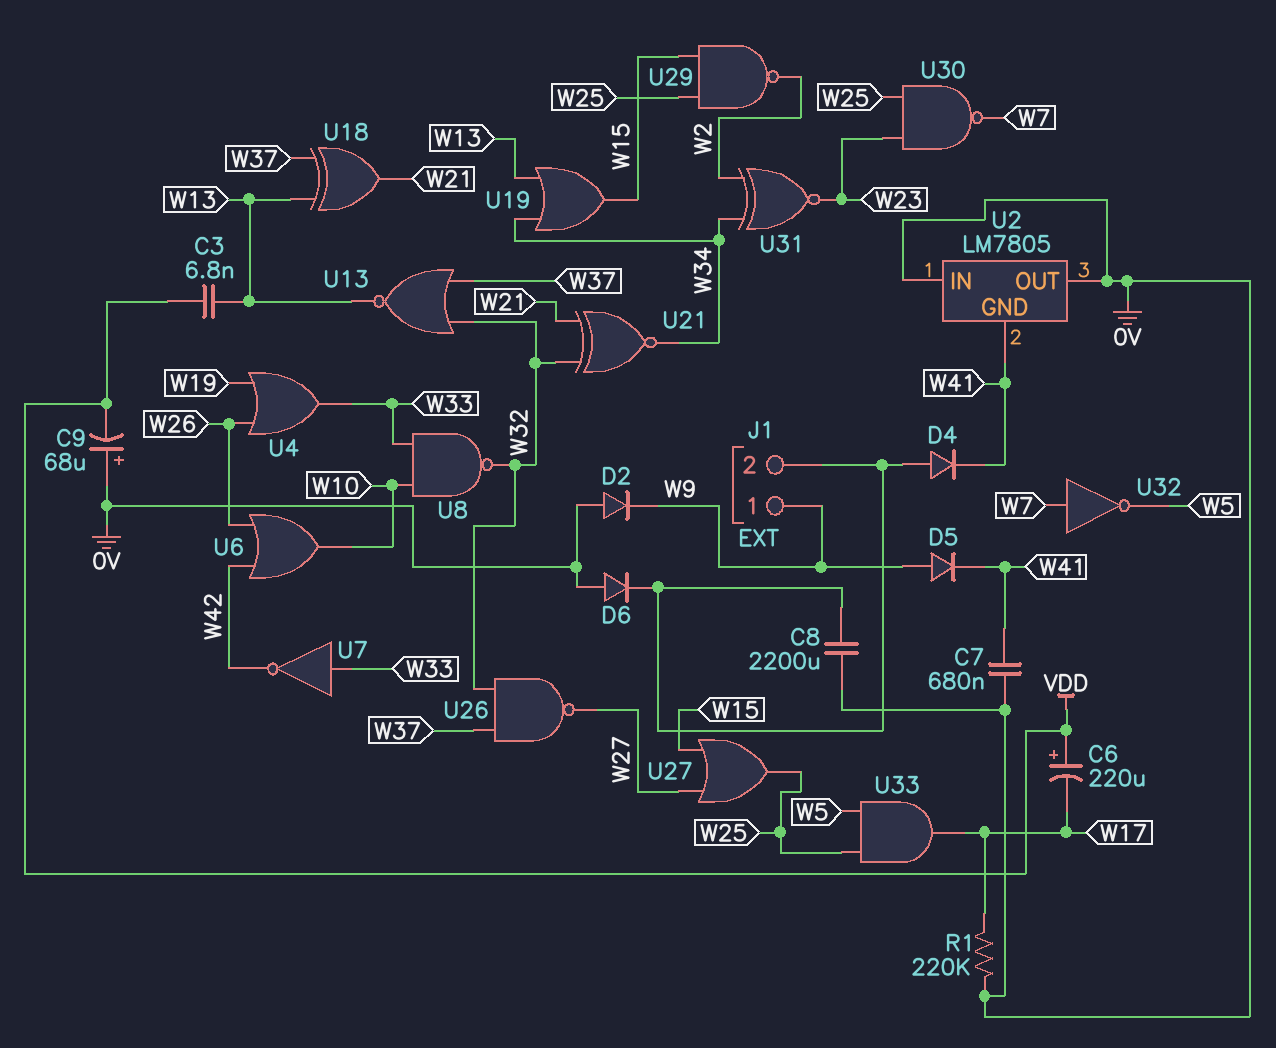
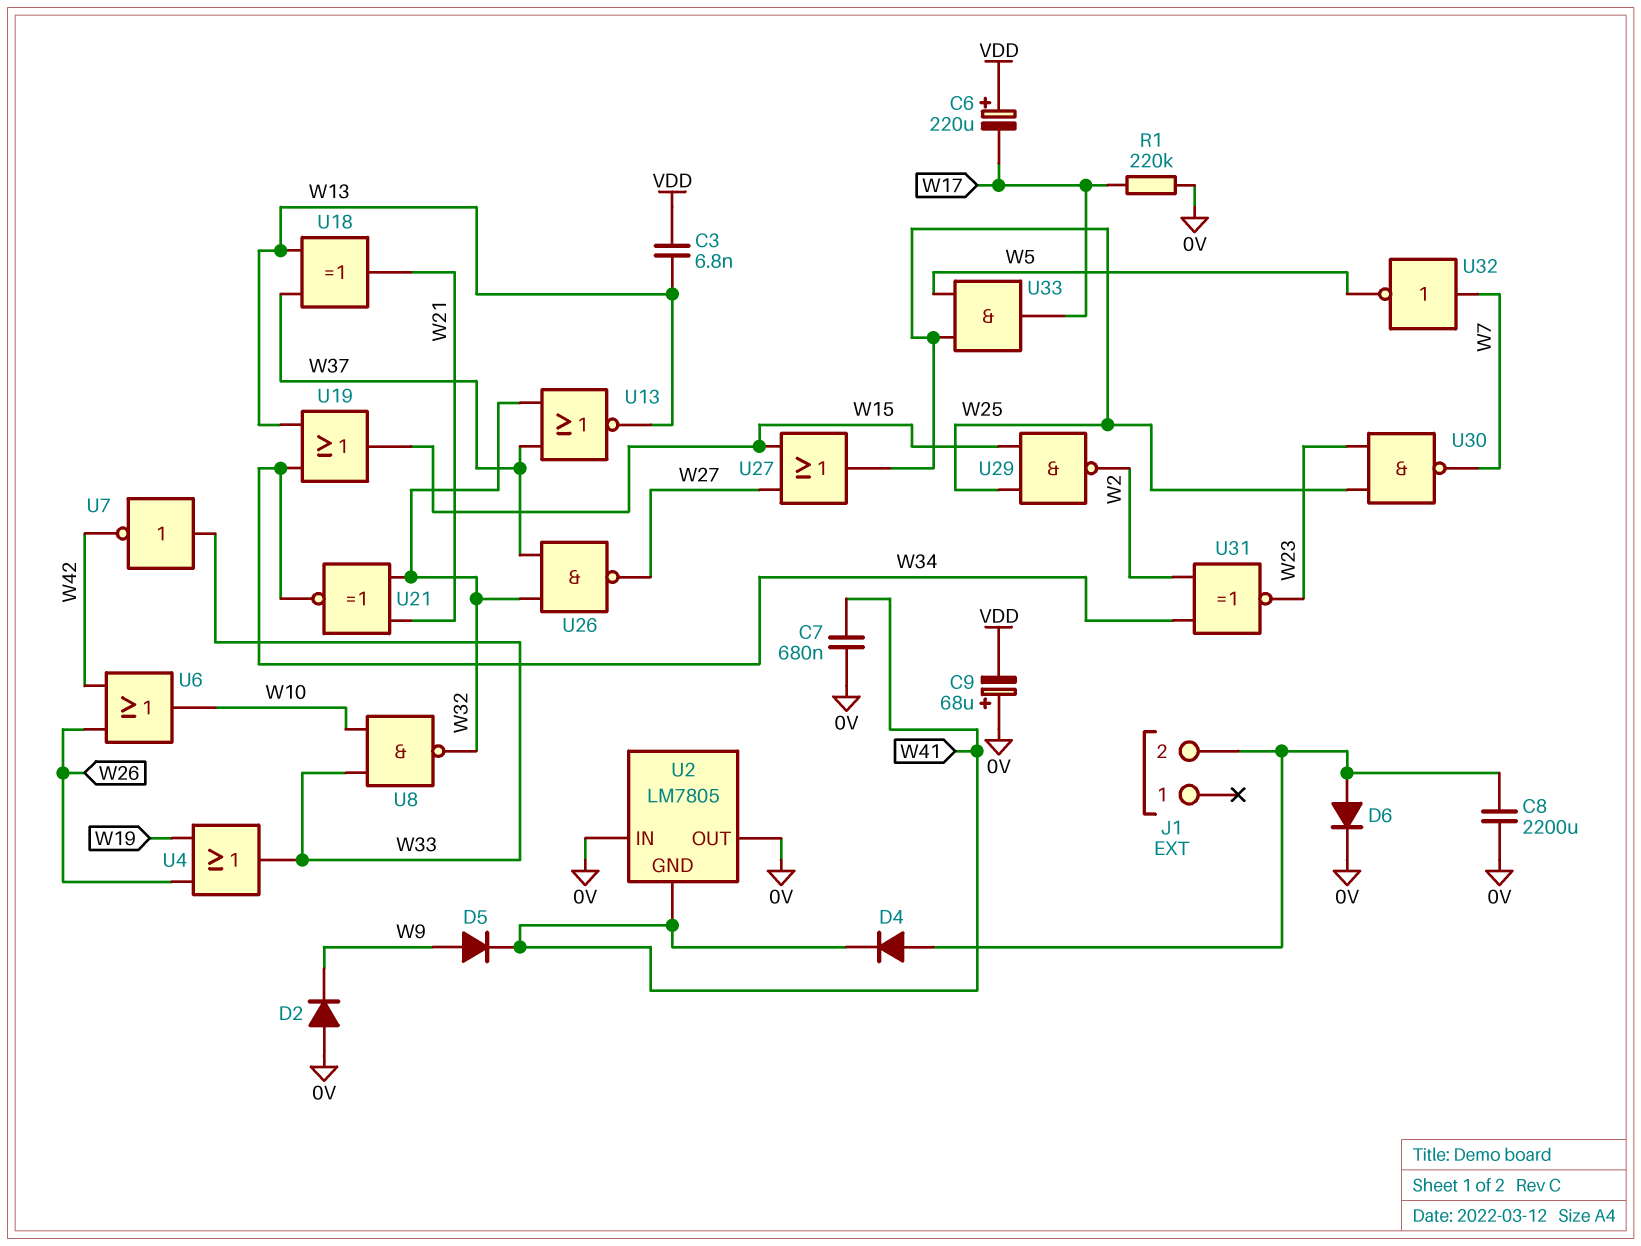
D6: diode (A 0V, K J1/2) -> diode (A J1/2, K 0V)
J1 pin 1: W9 -> none

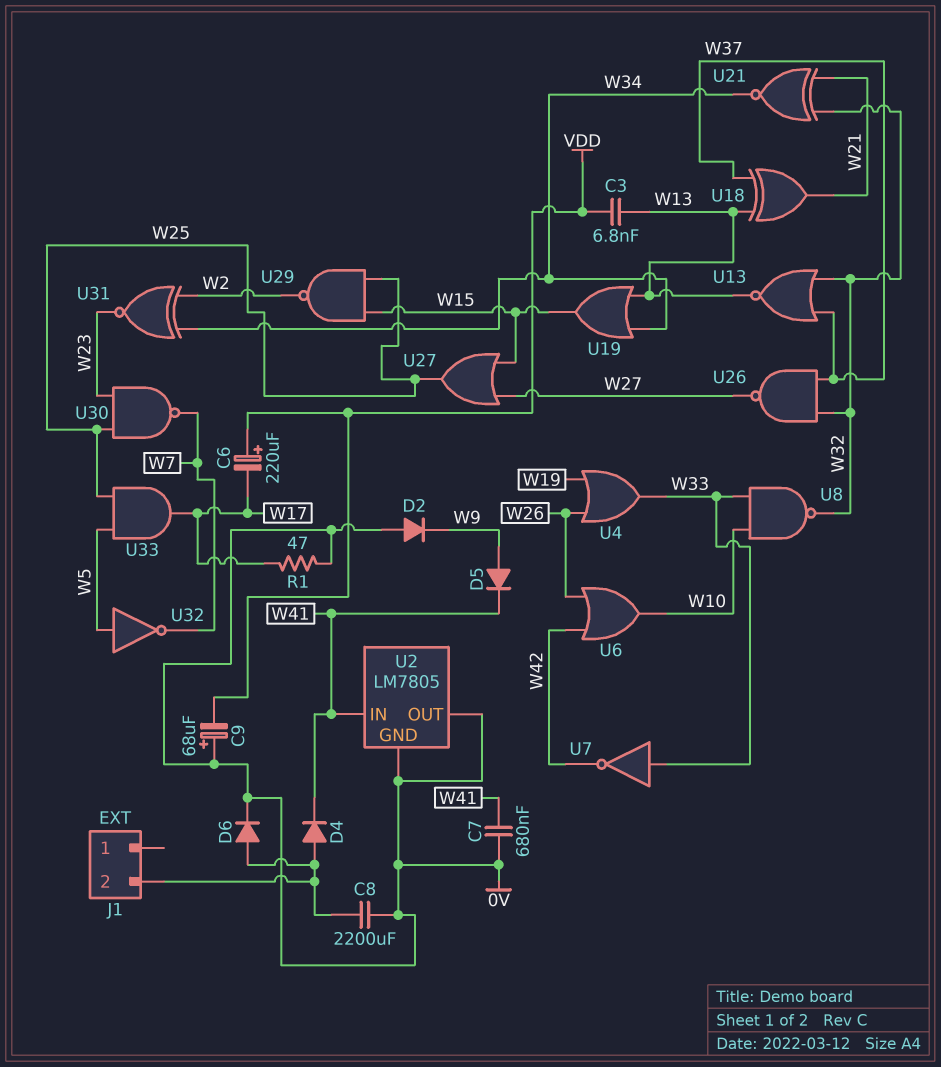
R1: 220k (0V, W17) -> 47 (0V, W17)
U2 pin GND: W41 -> 0V
U2 pin IN: 0V -> W41
U32: NOT (in W7, out W5) -> NOT (in W5, out W7)

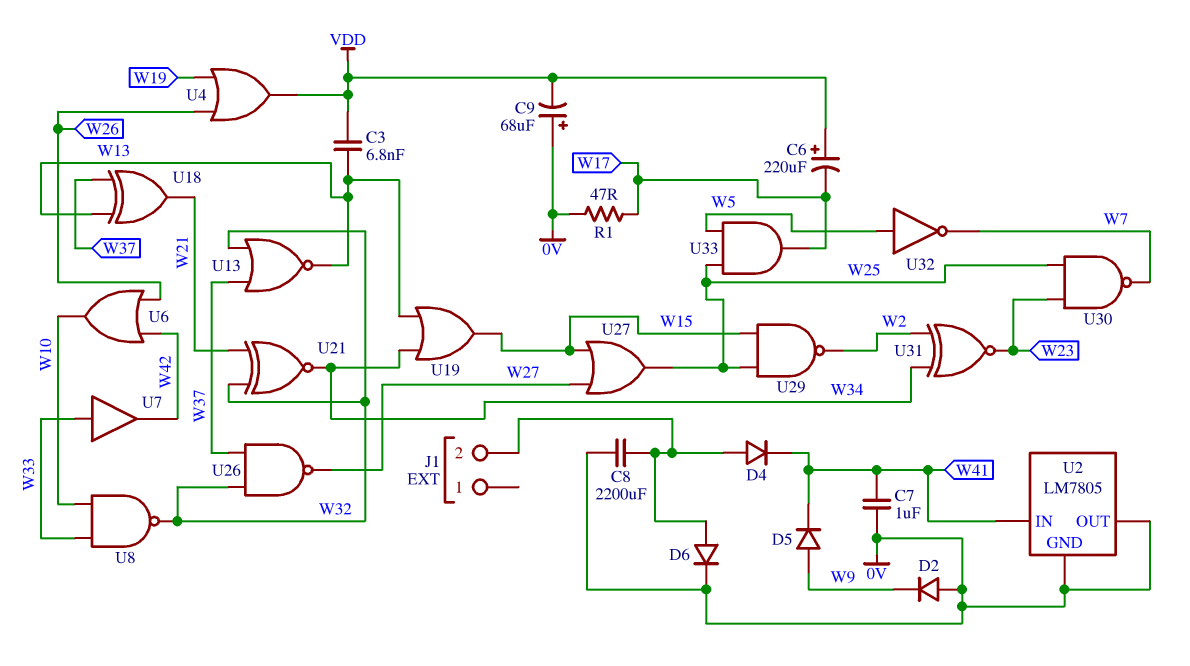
C7: 680nF (0V, W41) -> 1uF (0V, W41)
U4: OR (in W19, in W26, out W33) -> OR (in W19, in W26, out VDD)
U7: NOT (in W33, out W42) -> buffer (in W33, out W42)

